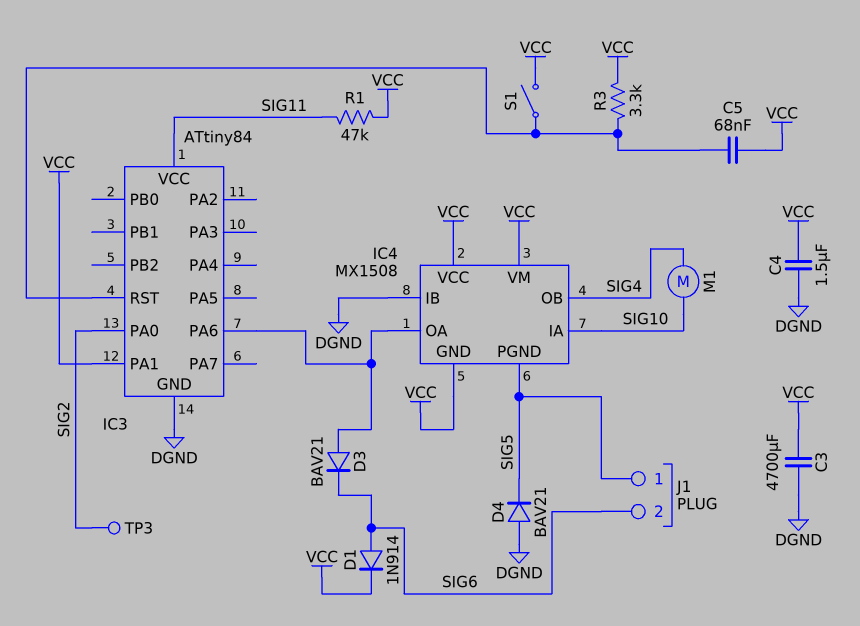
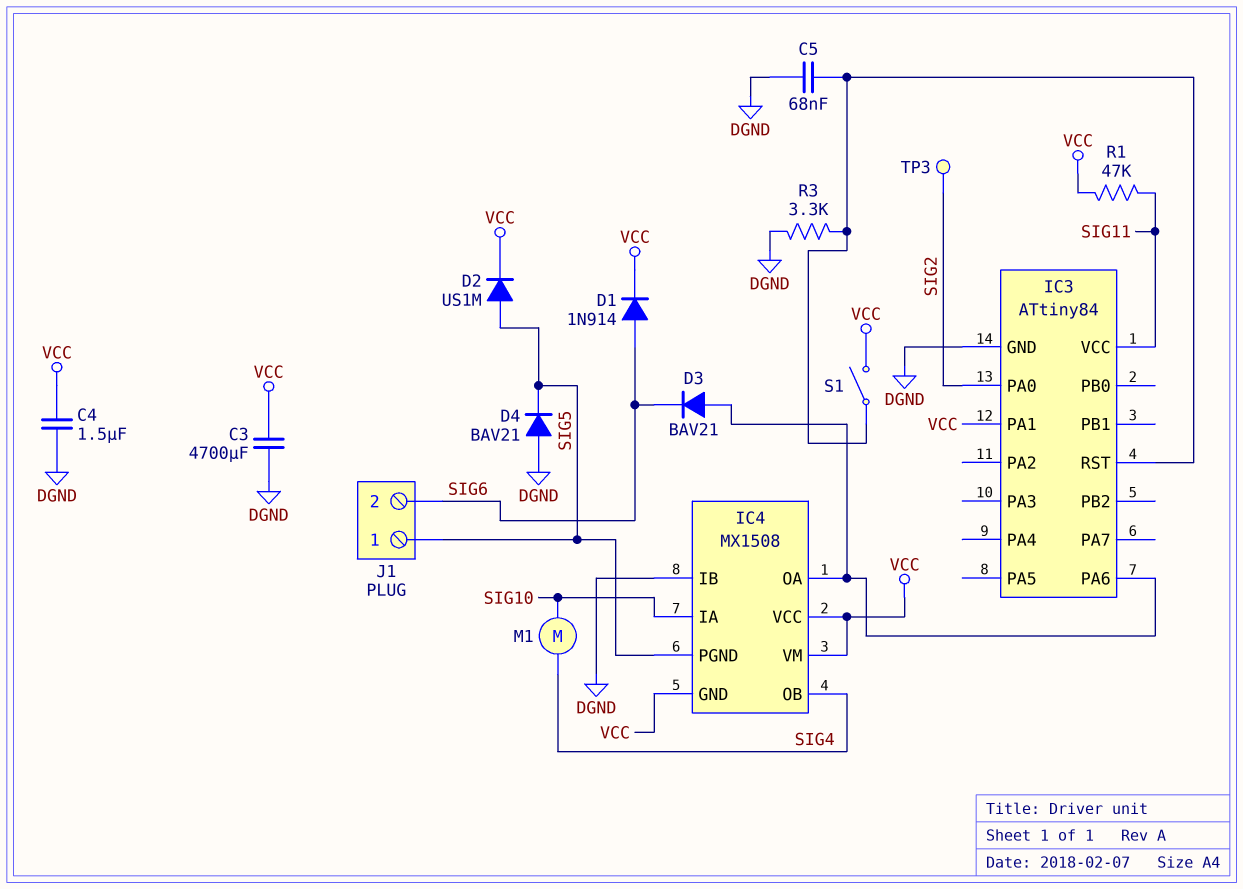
C5: 68nF (IC3/RST, VCC) -> 68nF (DGND, IC3/RST)
D2: none -> diode US1M (A SIG5, K VCC)
R3: 3.3k (IC3/RST, VCC) -> 3.3k (DGND, IC3/RST)

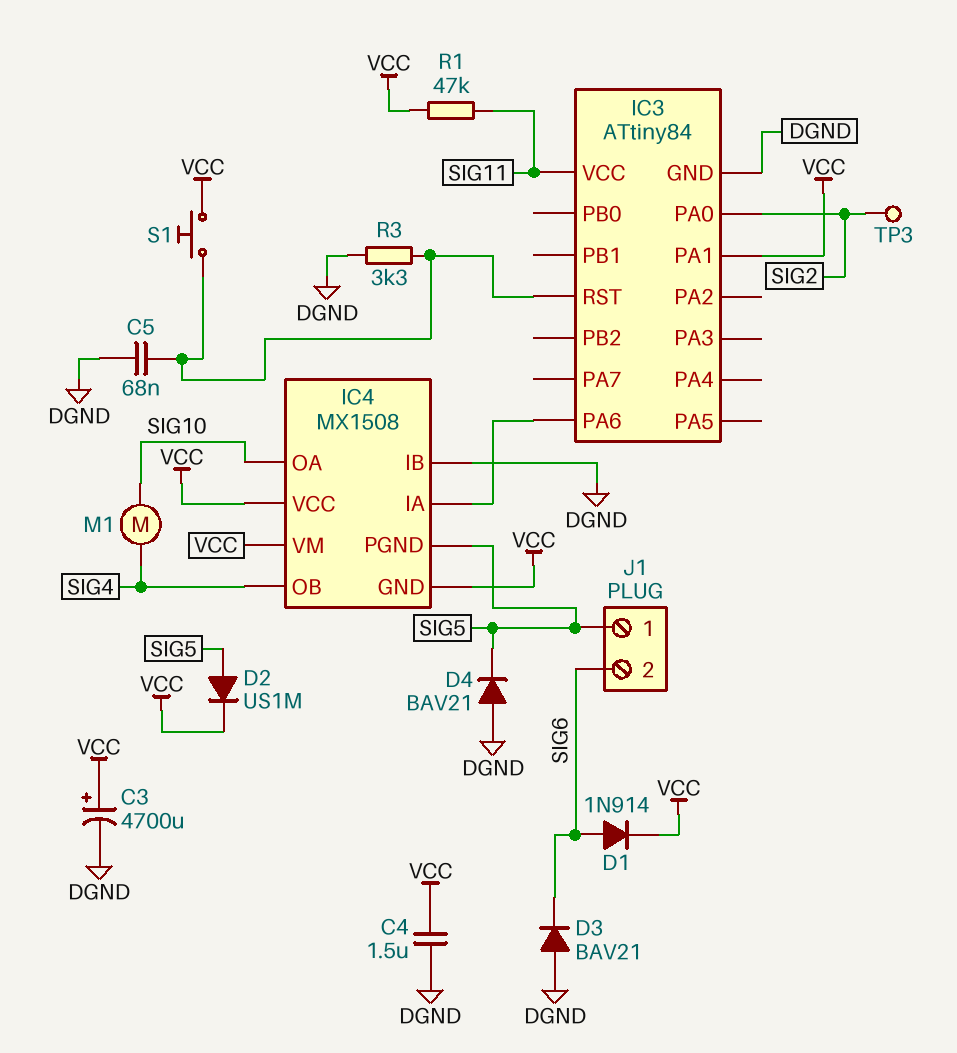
C3: 4700uF (DGND, VCC) -> 4700uF (plus VCC, minus DGND)
D3: diode BAV21 (A IC3/PA6, K SIG6) -> diode BAV21 (A DGND, K SIG6)
IC4 pin IA: SIG10 -> IC3/PA6
IC4 pin OA: IC3/PA6 -> SIG10
S1: switch (IC3/RST, VCC) -> button (IC3/RST, VCC)

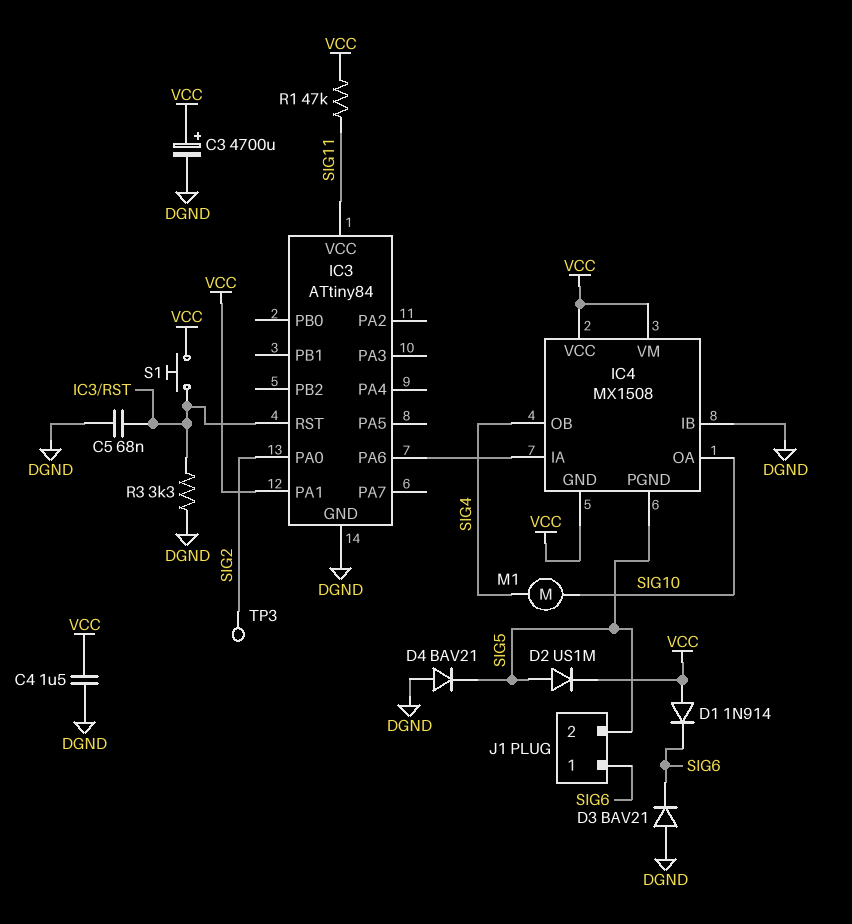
D1: diode 1N914 (A SIG6, K VCC) -> diode 1N914 (A VCC, K SIG6)
J1 pin 1: SIG5 -> SIG6
J1 pin 2: SIG6 -> SIG5

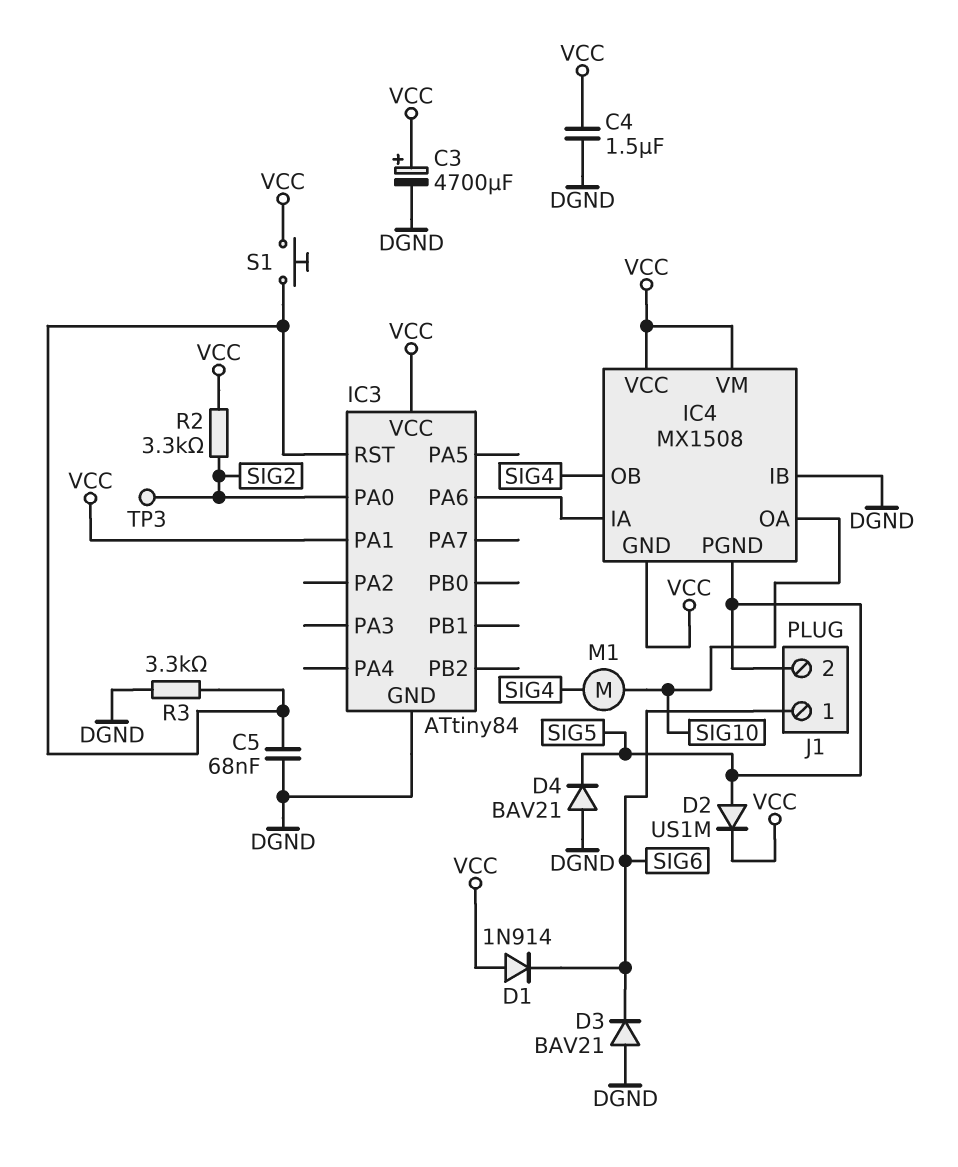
IC3 pin VCC: SIG11 -> VCC
R1: 47k (SIG11, VCC) -> none
R2: none -> 3.3k (SIG2, VCC)

